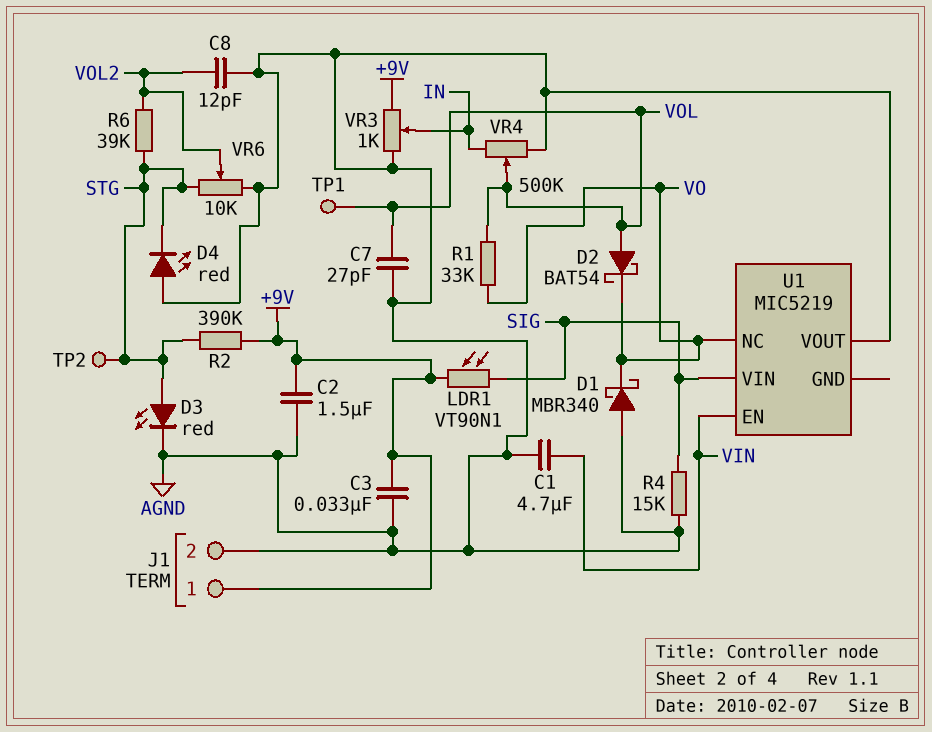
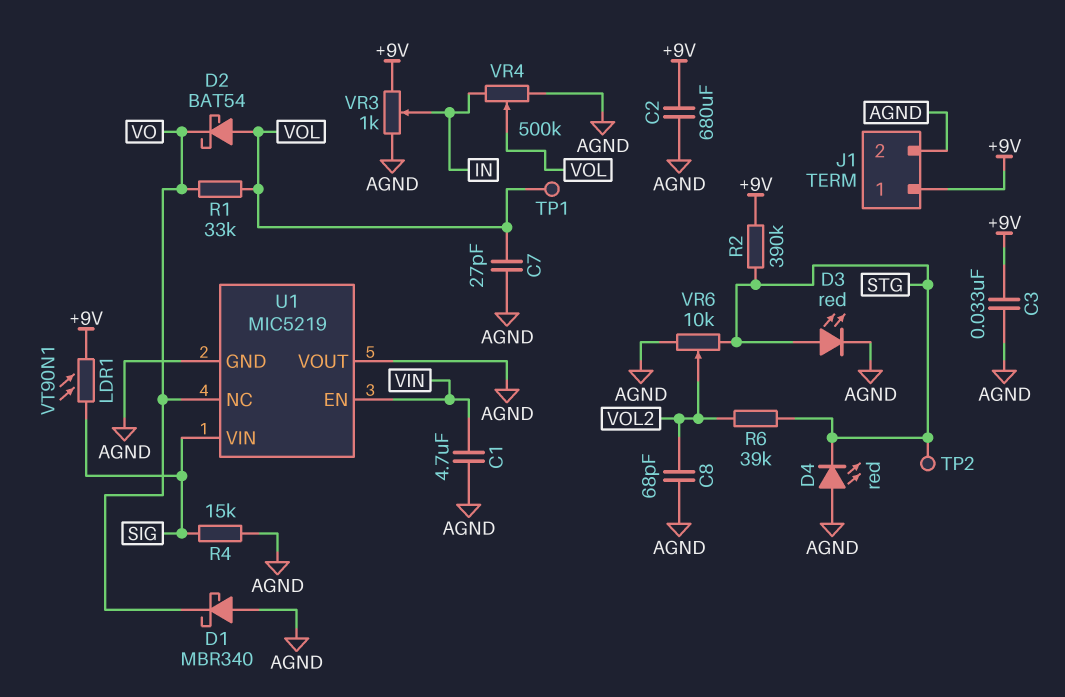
C2: 1.5uF (+9V, AGND) -> 680uF (+9V, AGND)
C8: 12pF (AGND, VOL2) -> 68pF (AGND, VOL2)
U1 pin GND: none -> AGND

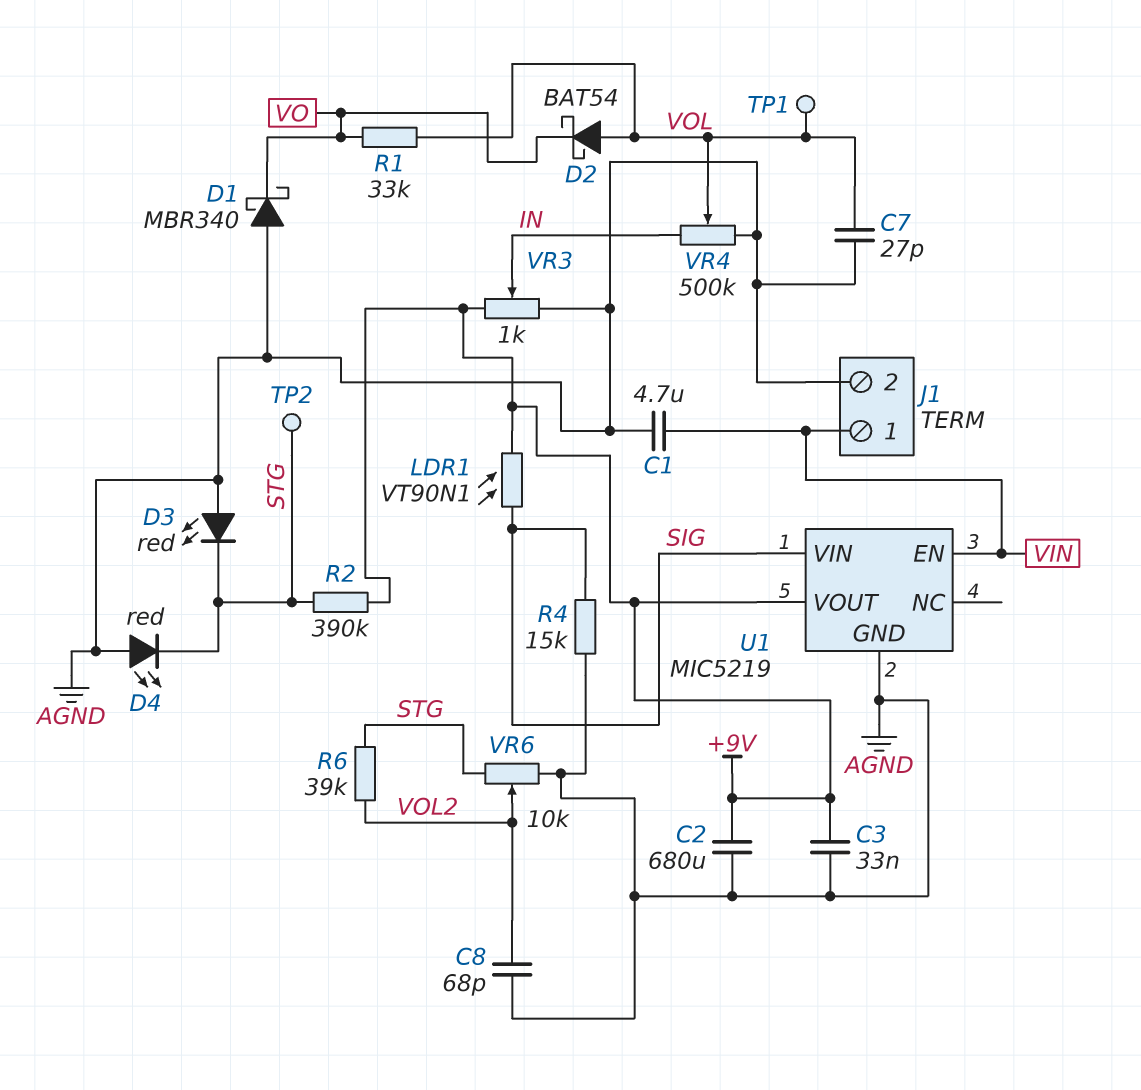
D3: LED red (A STG, K AGND) -> LED red (A AGND, K STG)
J1 pin 1: +9V -> VIN
U1 pin NC: VO -> none
U1 pin VOUT: AGND -> +9V

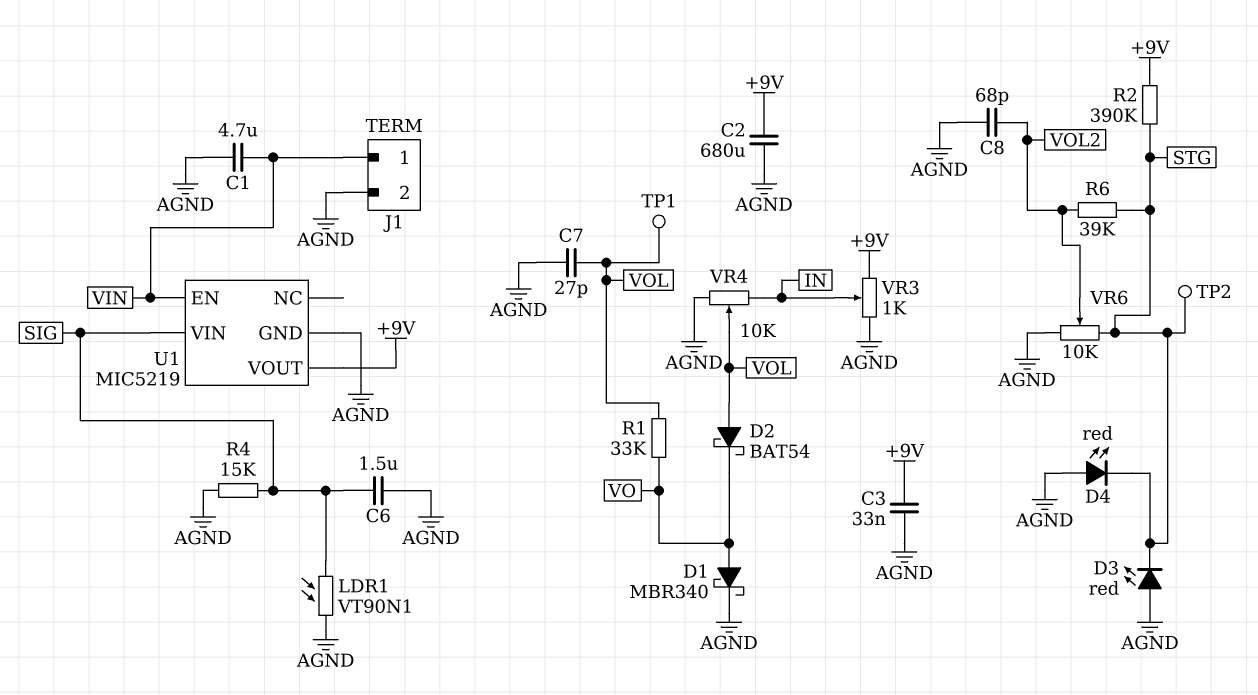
C6: none -> 1.5uF (AGND, SIG)
D1: schottky MBR340 (A AGND, K VO) -> schottky MBR340 (A VO, K AGND)
LDR1: VT90N1 (+9V, SIG) -> VT90N1 (AGND, SIG)
VR4: 500k (AGND, IN, wiper VOL) -> 10k (AGND, IN, wiper VOL)

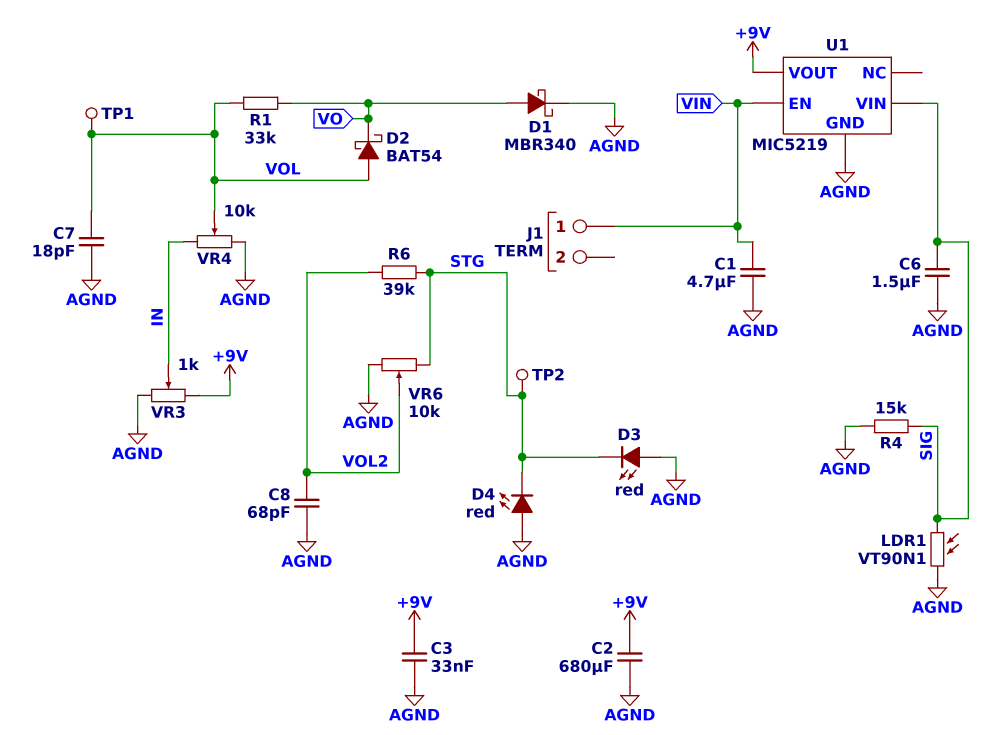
C7: 27pF (AGND, VOL) -> 18pF (AGND, VOL)
J1 pin 2: AGND -> none
R2: 390k (+9V, STG) -> none

